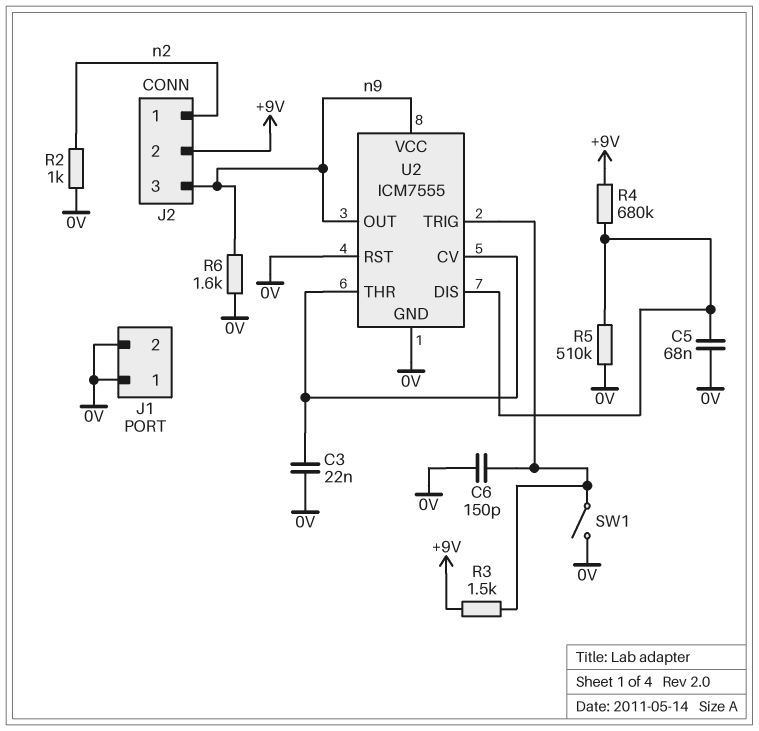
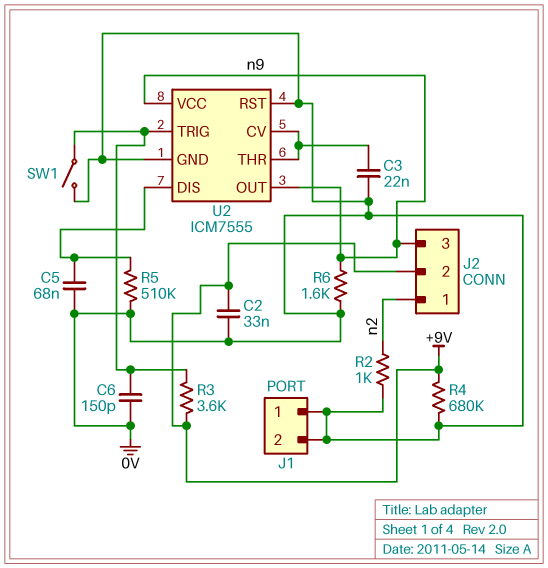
C2: none -> 33nF (+9V, 0V)
R3: 1.5k (+9V, U2/TRIG) -> 3.6k (+9V, U2/TRIG)
R4: 680k (+9V, U2/DIS) -> 680k (+9V, 0V)

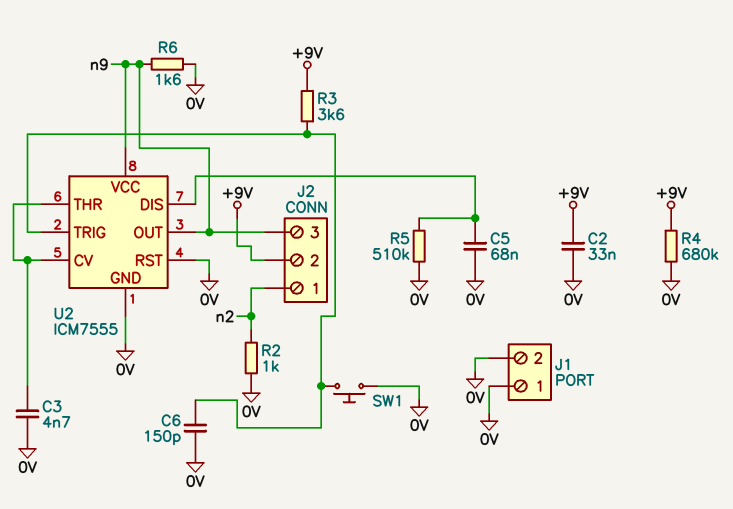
C3: 22nF (0V, U2/CV) -> 4.7nF (0V, U2/CV)
SW1: switch (0V, U2/TRIG) -> button (0V, U2/TRIG)

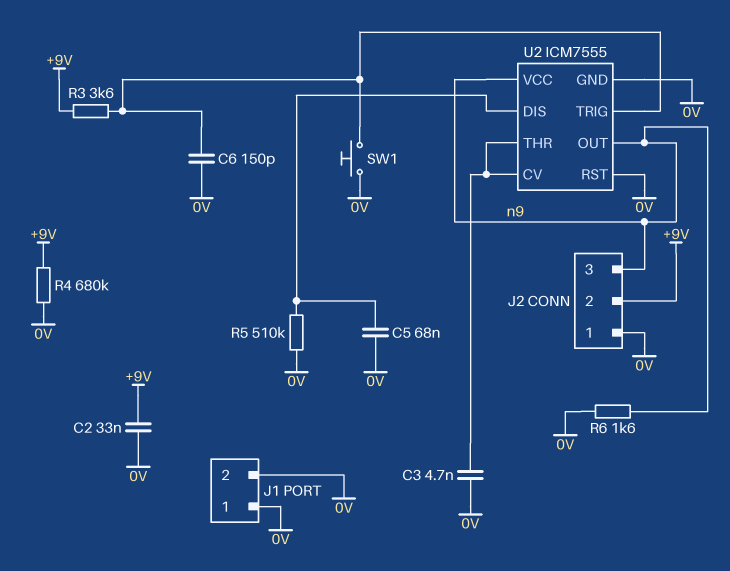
J2 pin 1: n2 -> 0V
R2: 1k (0V, n2) -> none

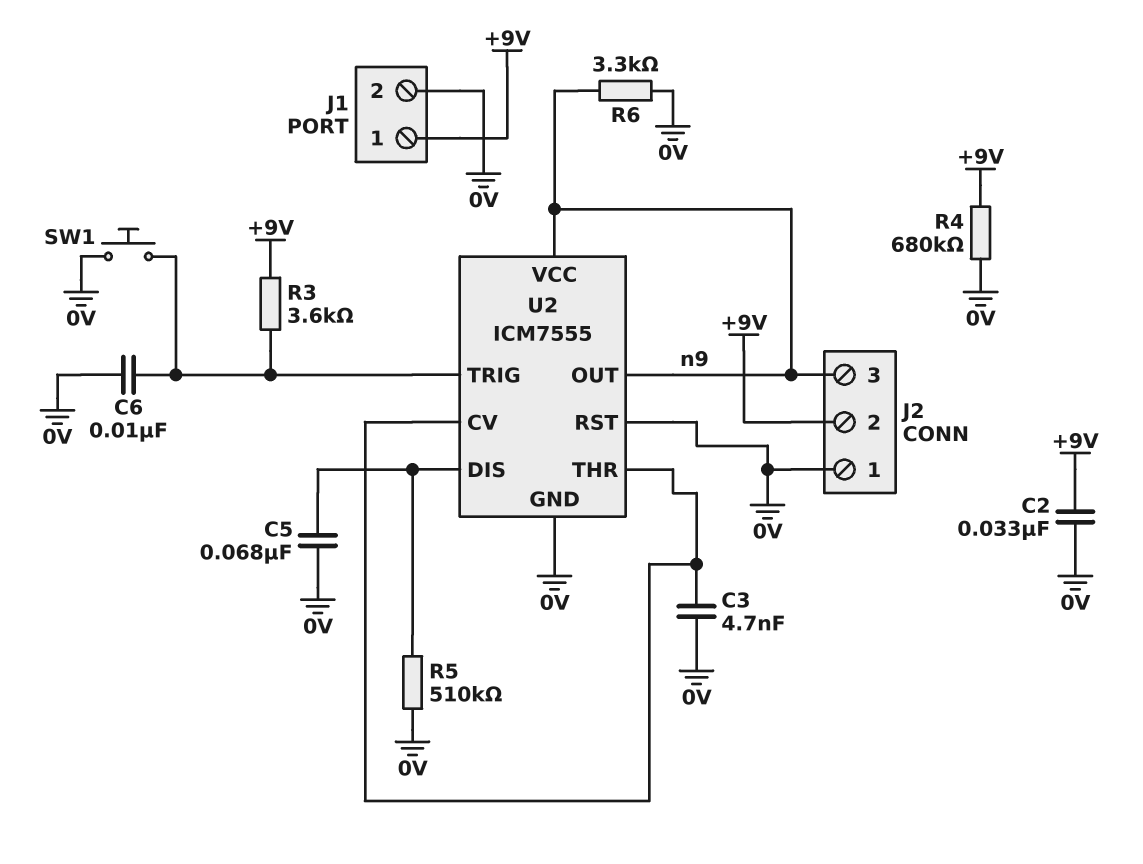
C6: 150pF (0V, U2/TRIG) -> 10nF (0V, U2/TRIG)
J1 pin 1: 0V -> +9V
R6: 1.6k (0V, n9) -> 3.3k (0V, n9)

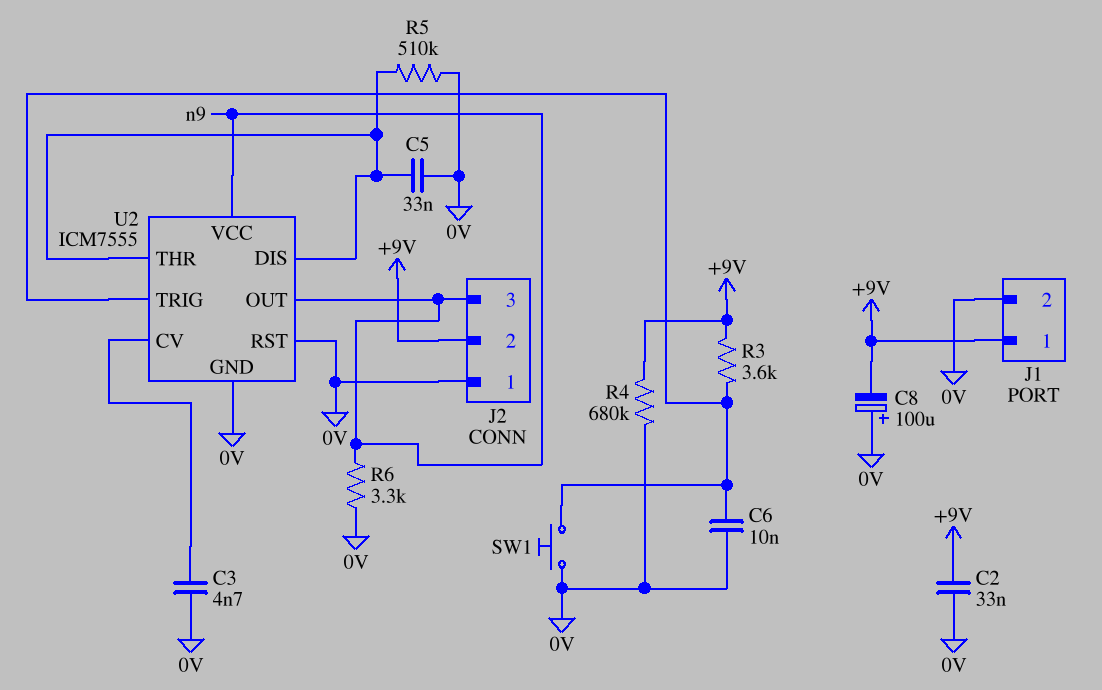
C5: 68nF (0V, U2/DIS) -> 33nF (0V, U2/DIS)
C8: none -> 100uF (plus 0V, minus +9V)
U2 pin THR: U2/CV -> U2/DIS

